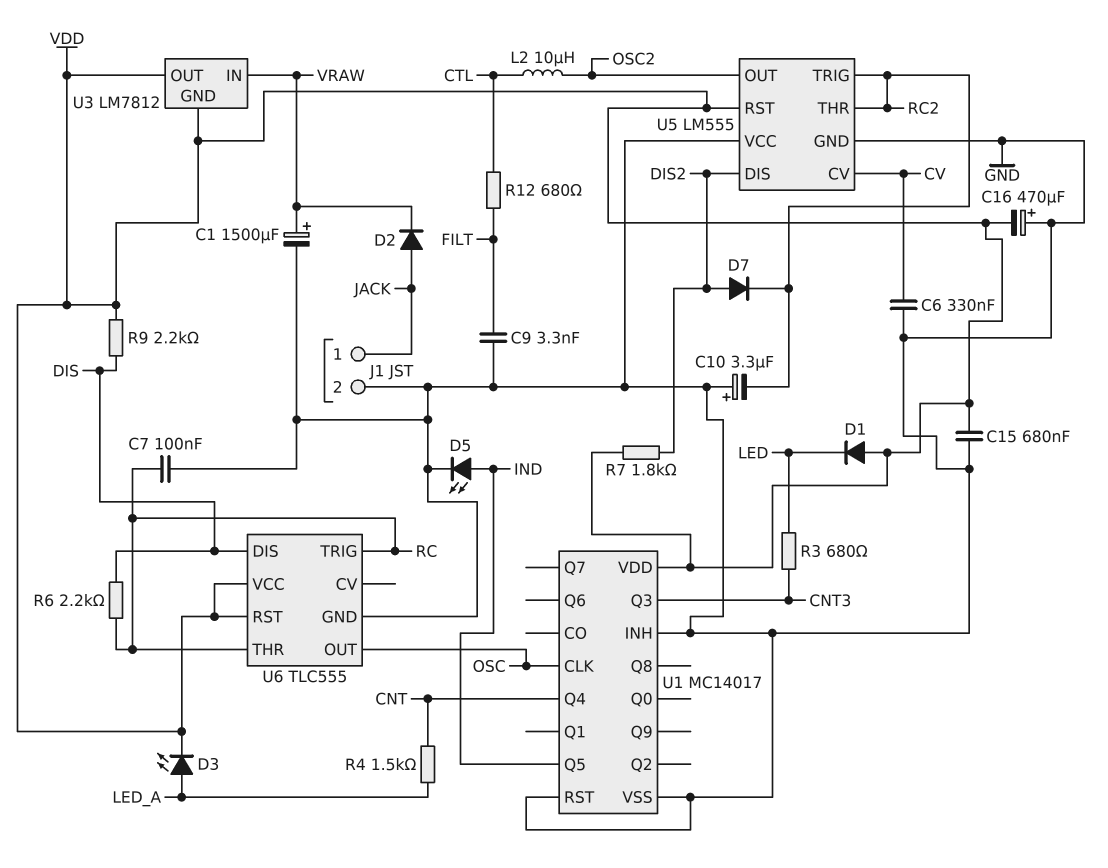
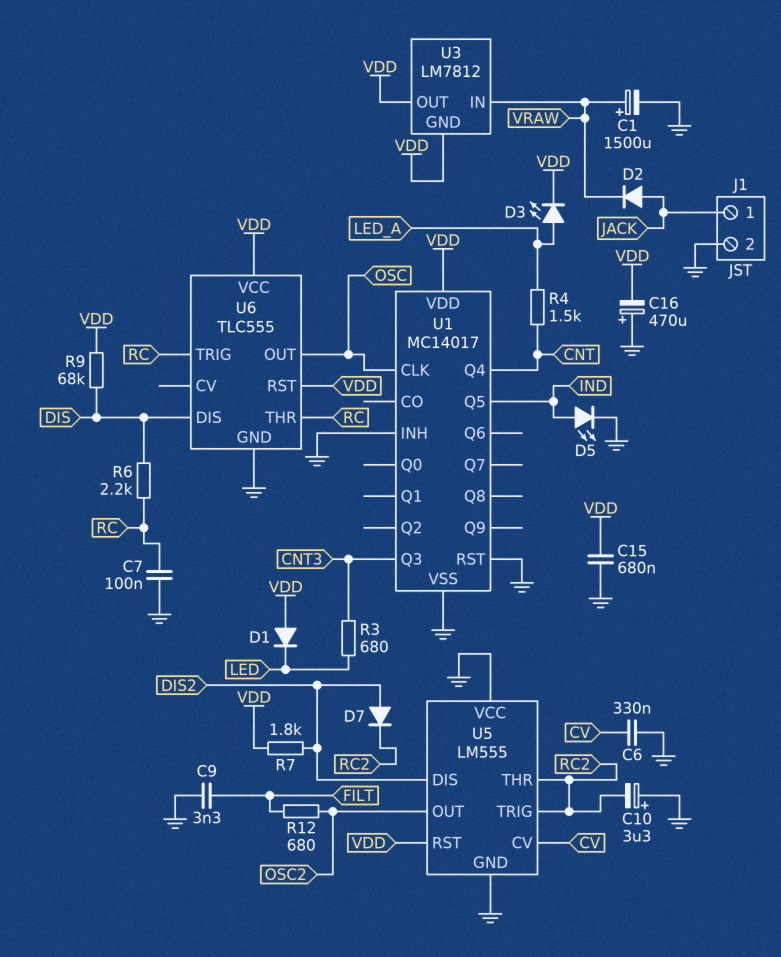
L2: 10uH (CTL, OSC2) -> none
R9: 2.2k (DIS, VDD) -> 68k (DIS, VDD)
R12: 680 (CTL, FILT) -> 680 (FILT, OSC2)

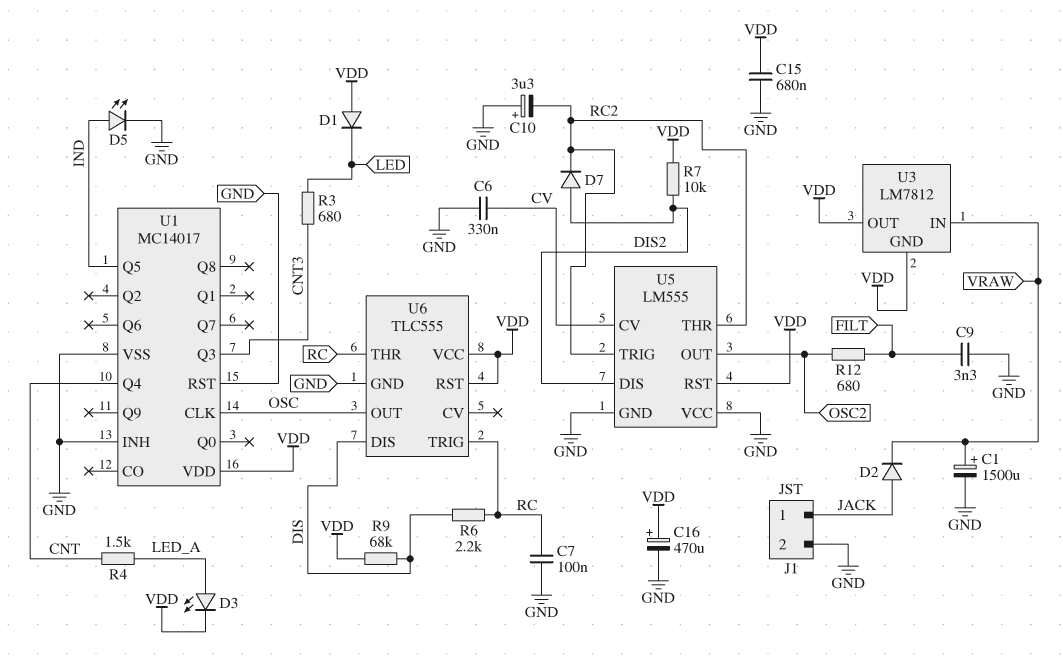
C16: 470uF (plus GND, minus VDD) -> 470uF (plus VDD, minus GND)
R7: 1.8k (DIS2, VDD) -> 10k (DIS2, VDD)

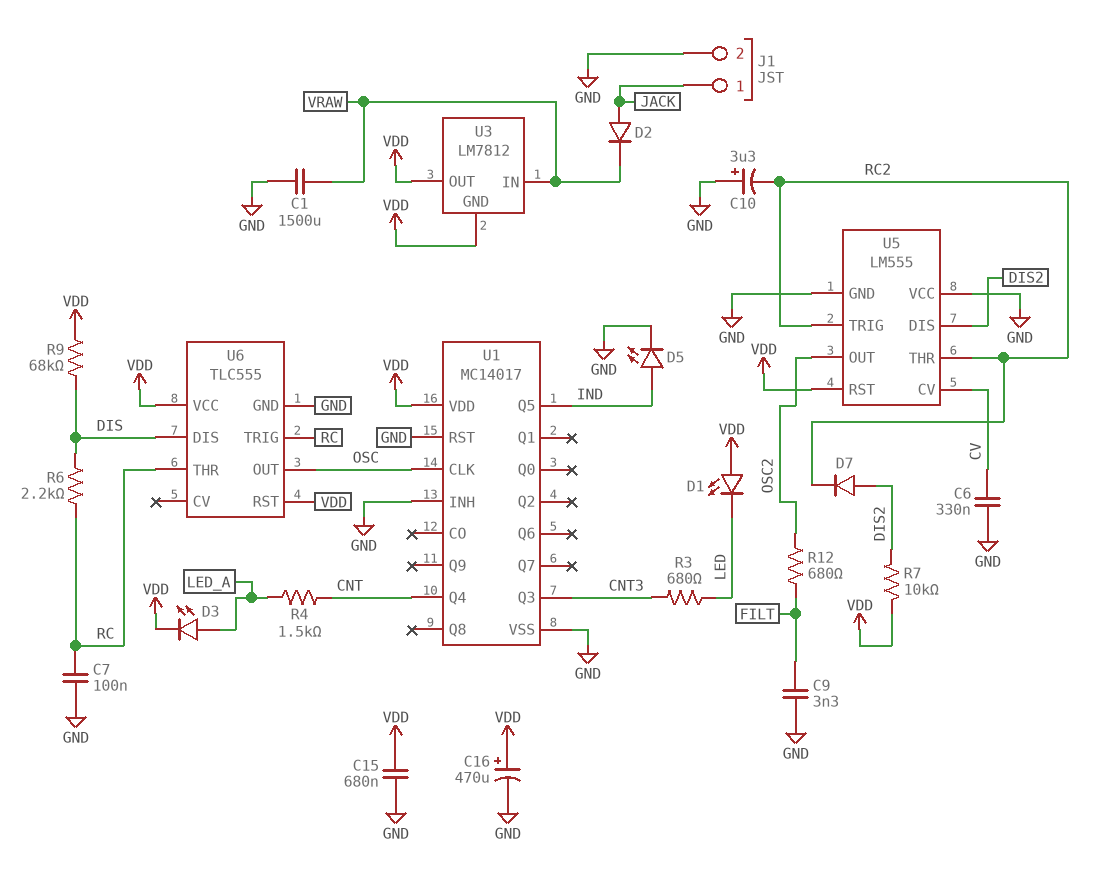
C1: 1500uF (plus VRAW, minus GND) -> 1500uF (GND, VRAW)
D1: diode (A VDD, K LED) -> LED (A VDD, K LED)

